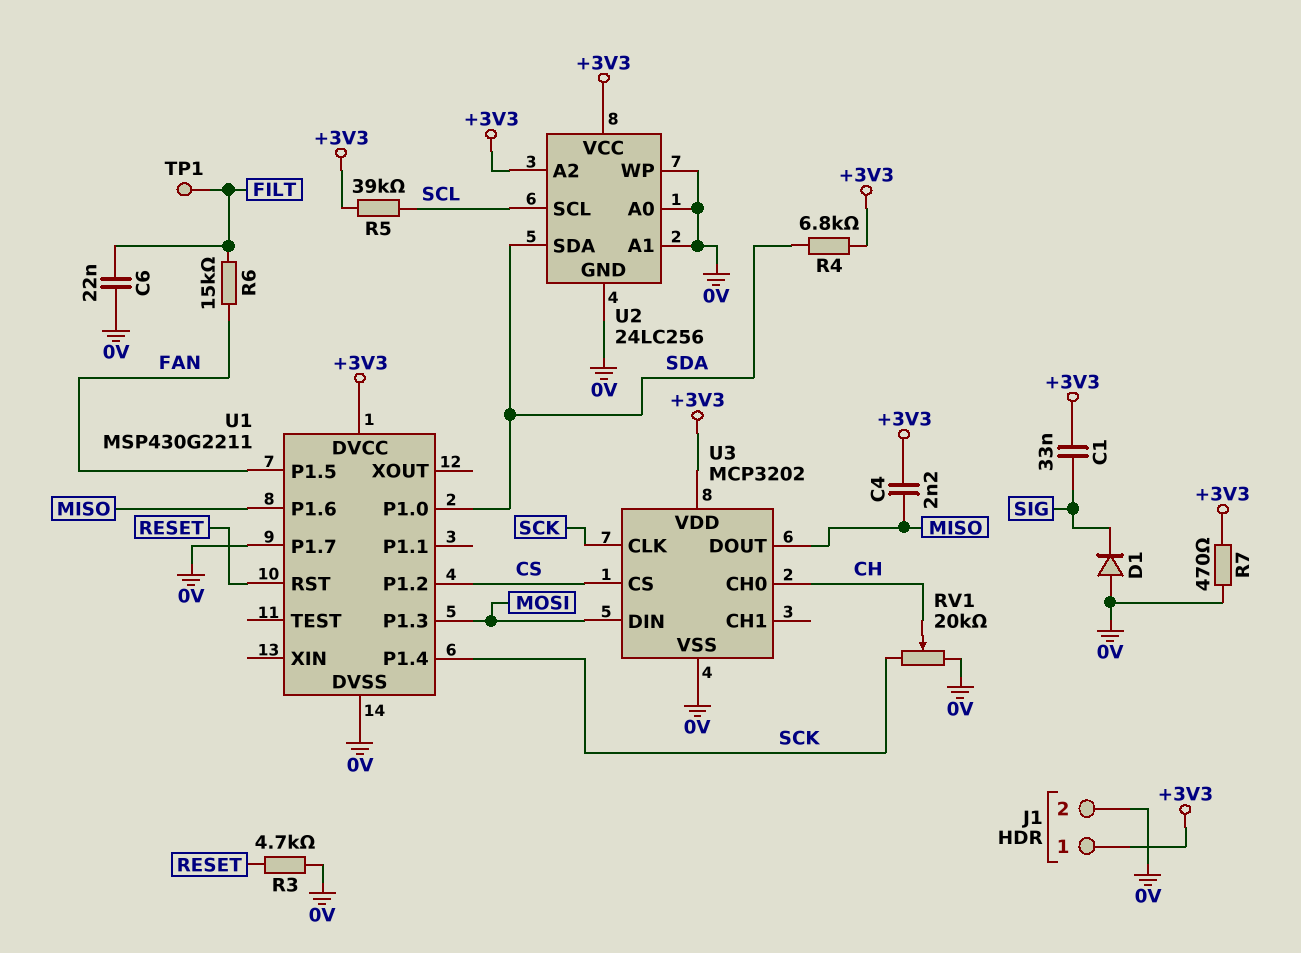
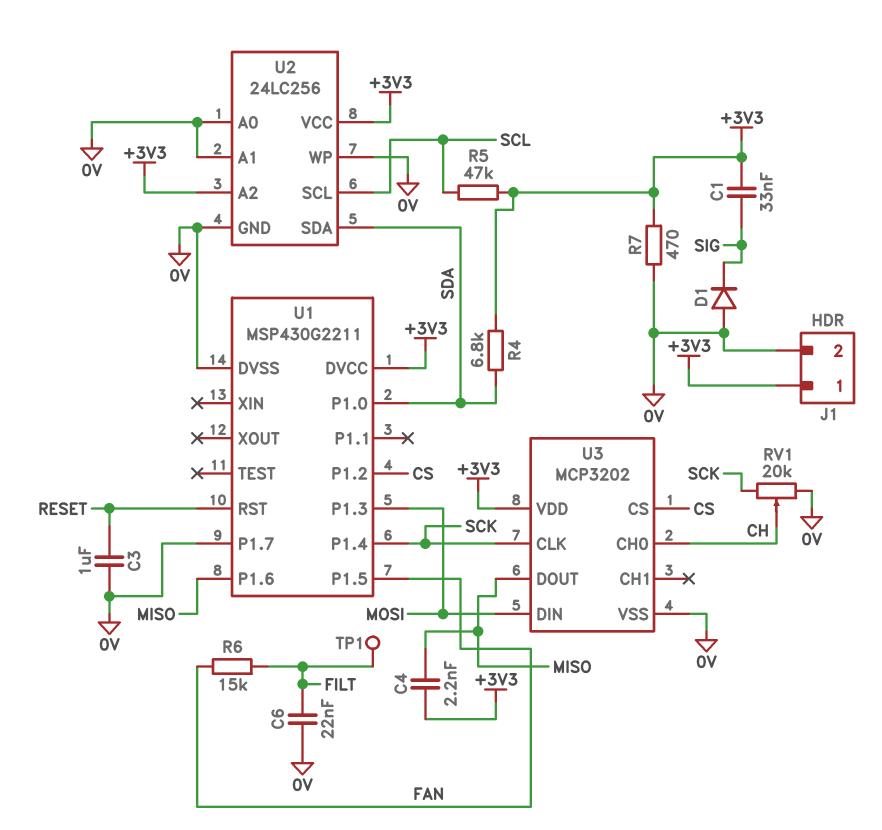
C3: none -> 1uF (0V, RESET)
R3: 4.7k (0V, RESET) -> none
R5: 39k (+3V3, SCL) -> 47k (+3V3, SCL)

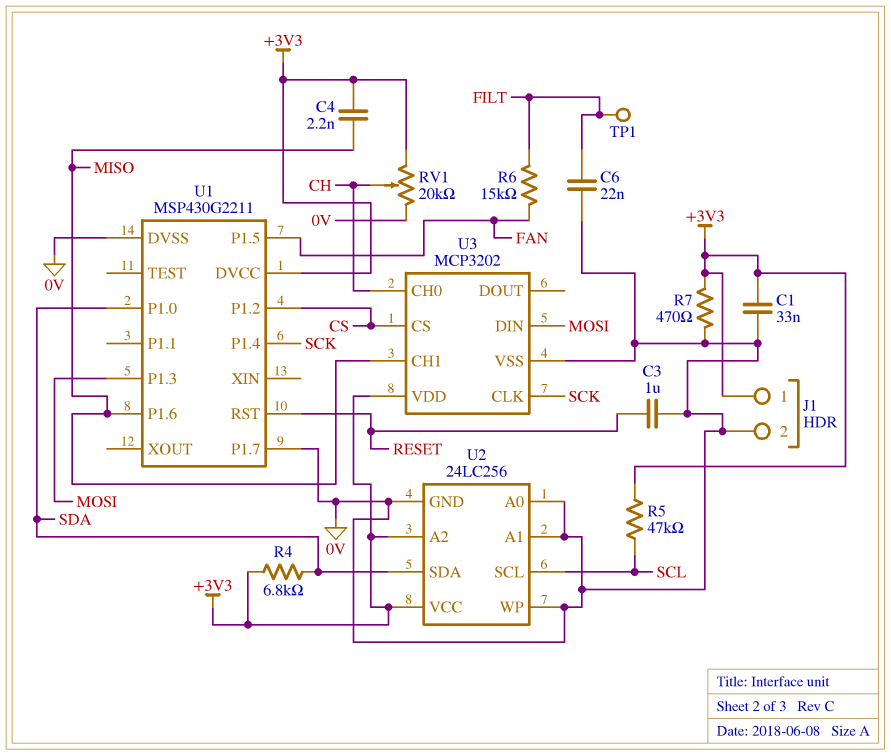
C1: 33nF (+3V3, SIG) -> 33nF (+3V3, 0V)
D1: diode (A 0V, K SIG) -> none
RV1: 20k (0V, SCK, wiper CH) -> 20k (+3V3, 0V, wiper CH)
U3 pin CH1: none -> MISO
U3 pin DOUT: MISO -> none

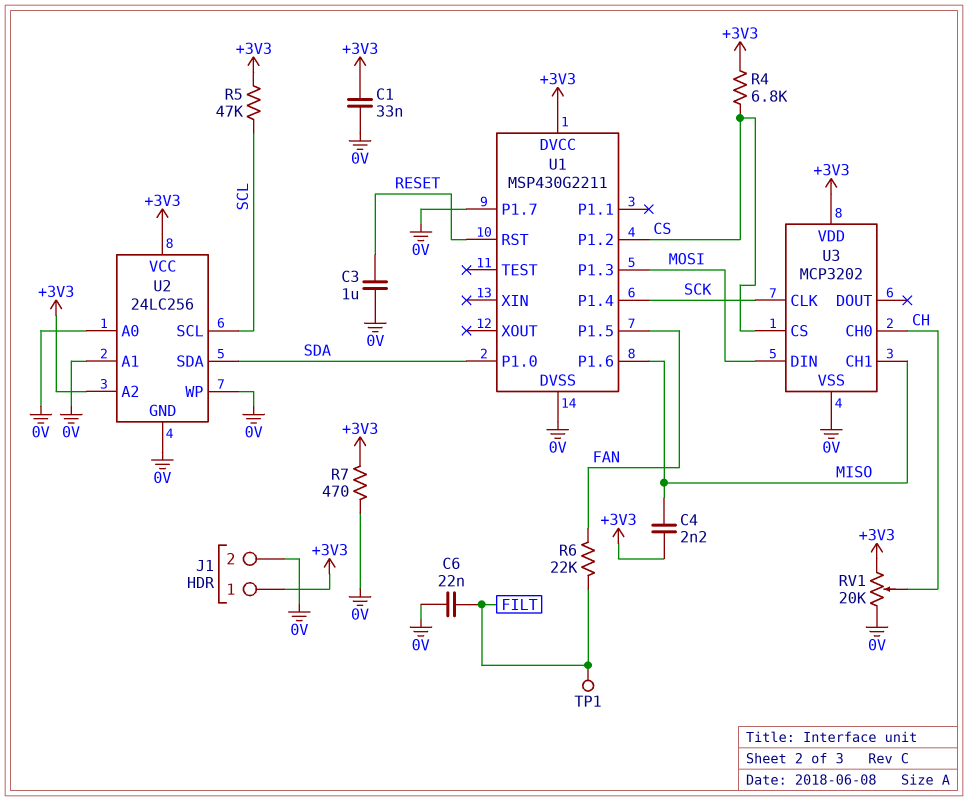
R4: 6.8k (+3V3, SDA) -> 6.8k (+3V3, CS)
R6: 15k (FAN, FILT) -> 22k (FAN, FILT)

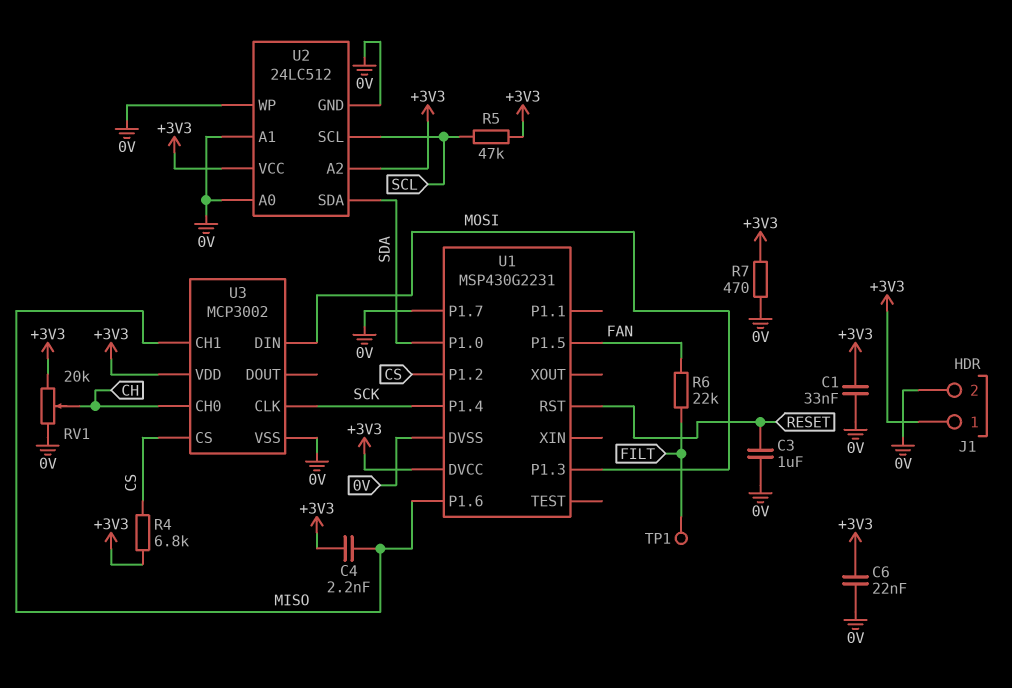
C6: 22nF (0V, FILT) -> 22nF (+3V3, 0V)
U1: MSP430G2211 -> MSP430G2231
U2: 24LC256 -> 24LC512
U3: MCP3202 -> MCP3002

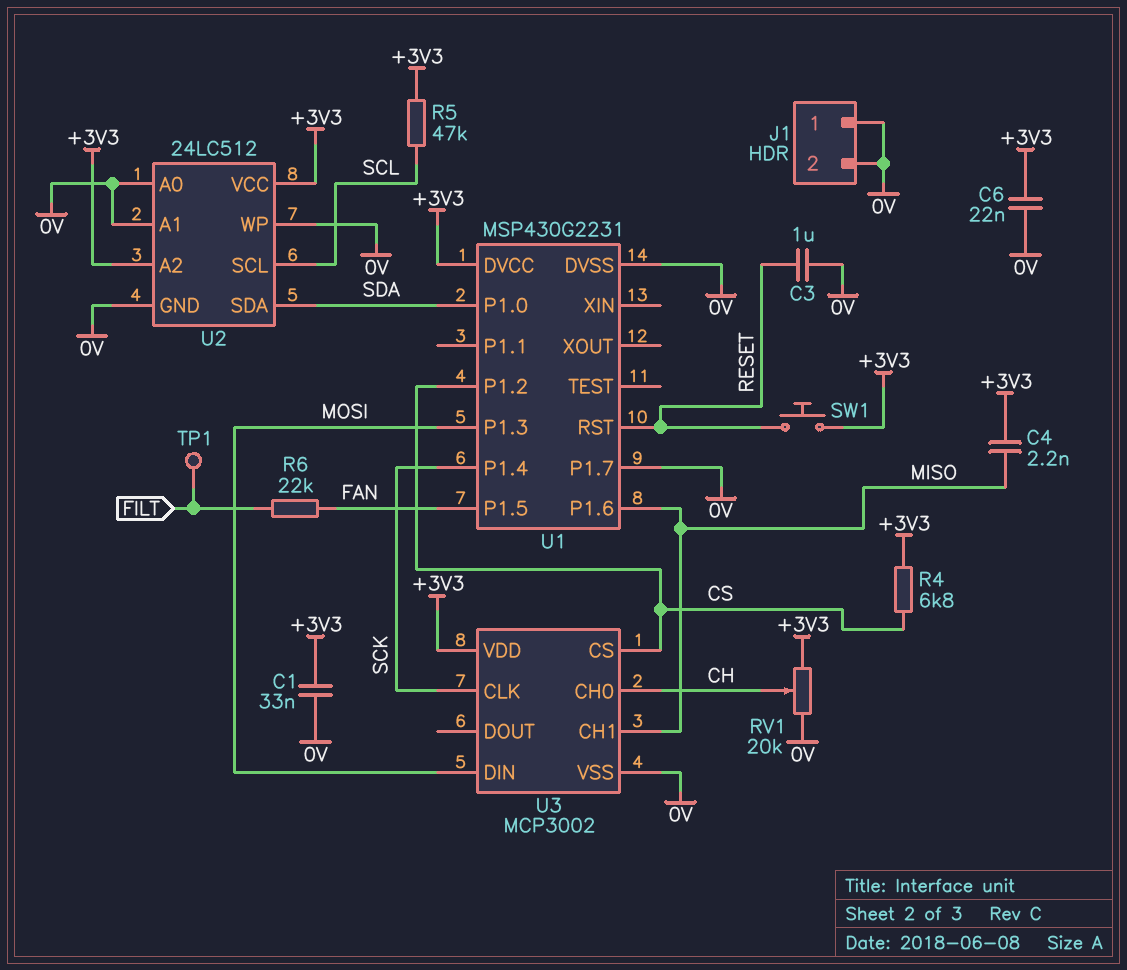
J1 pin 1: +3V3 -> 0V
R7: 470 (+3V3, 0V) -> none
SW1: none -> button (+3V3, RESET)

